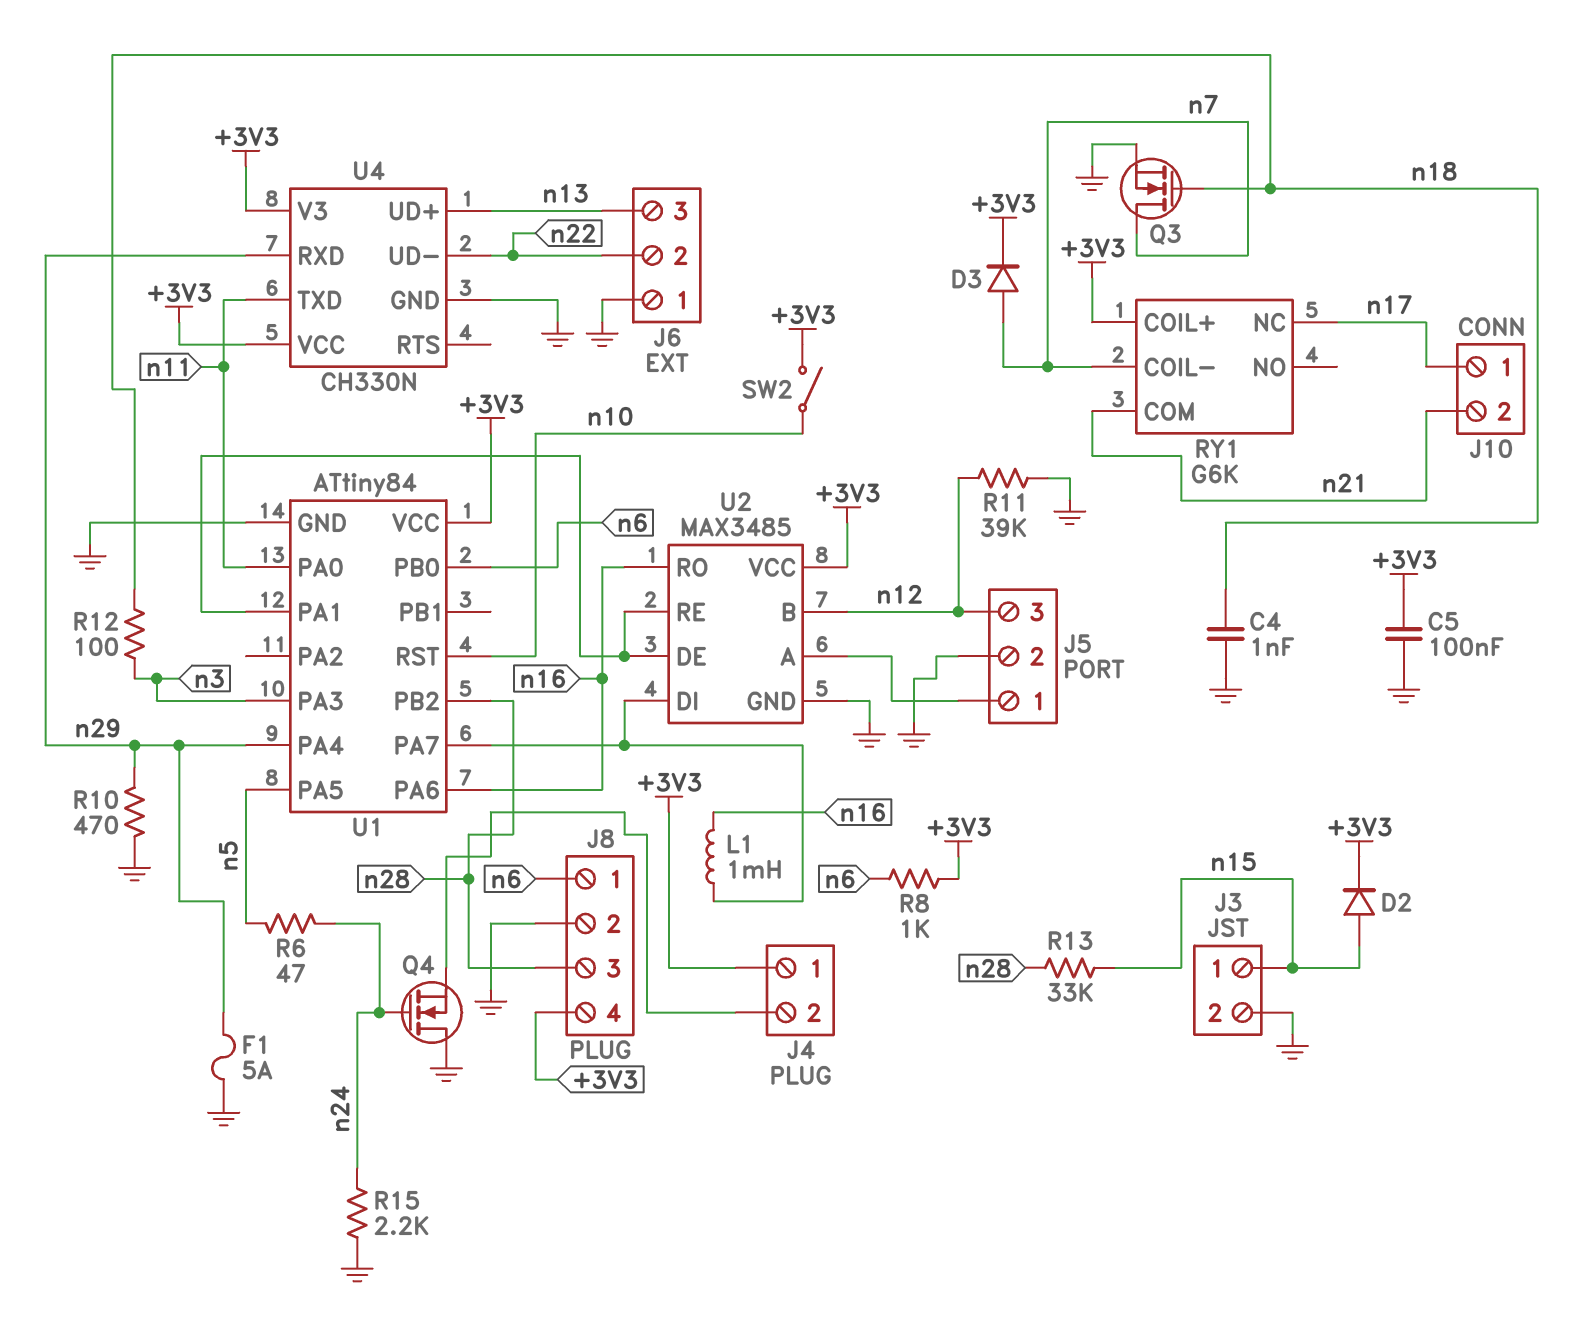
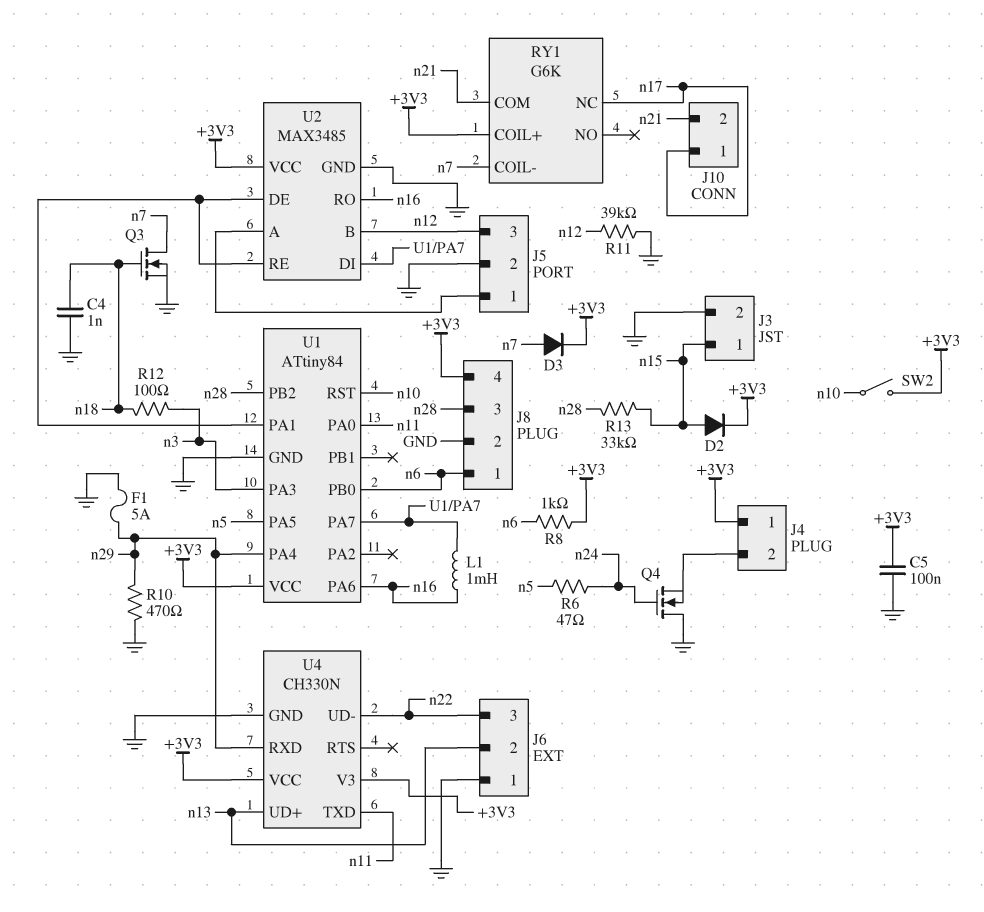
J6 pin 2: n22 -> n13
J6 pin 3: n13 -> n22
R15: 2.2k (GND, n24) -> none

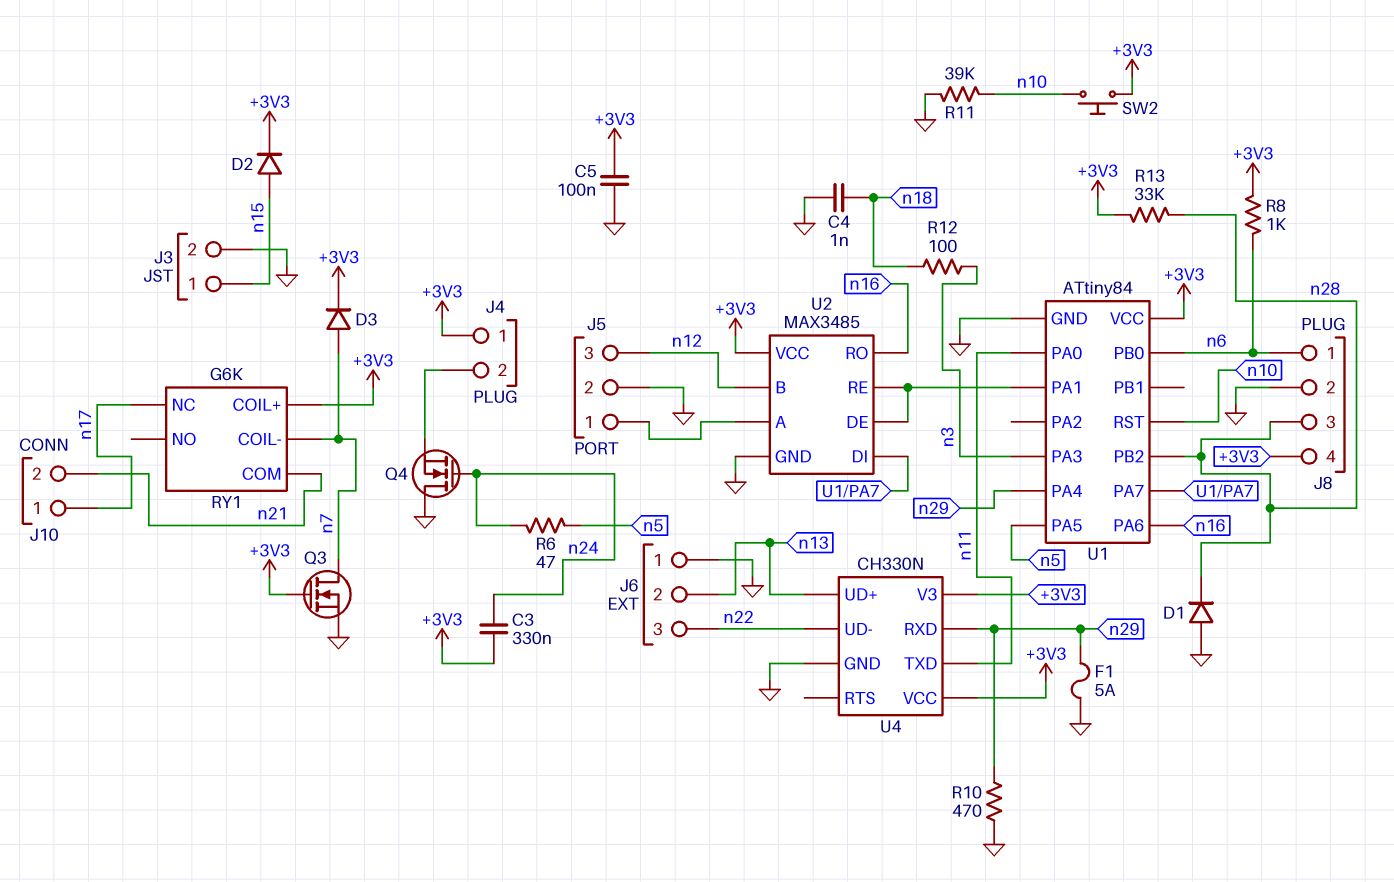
C3: none -> 330nF (+3V3, n24)
D1: none -> diode (A GND, K n28)
L1: 1mH (U1/PA7, n16) -> none
Q3: NMOS (G n18, D n7, S GND) -> NMOS (G +3V3, D n7, S GND)
R11: 39k (GND, n12) -> 39k (GND, n10)
R13: 33k (n15, n28) -> 33k (+3V3, n28)
SW2: switch (+3V3, n10) -> button (+3V3, n10)

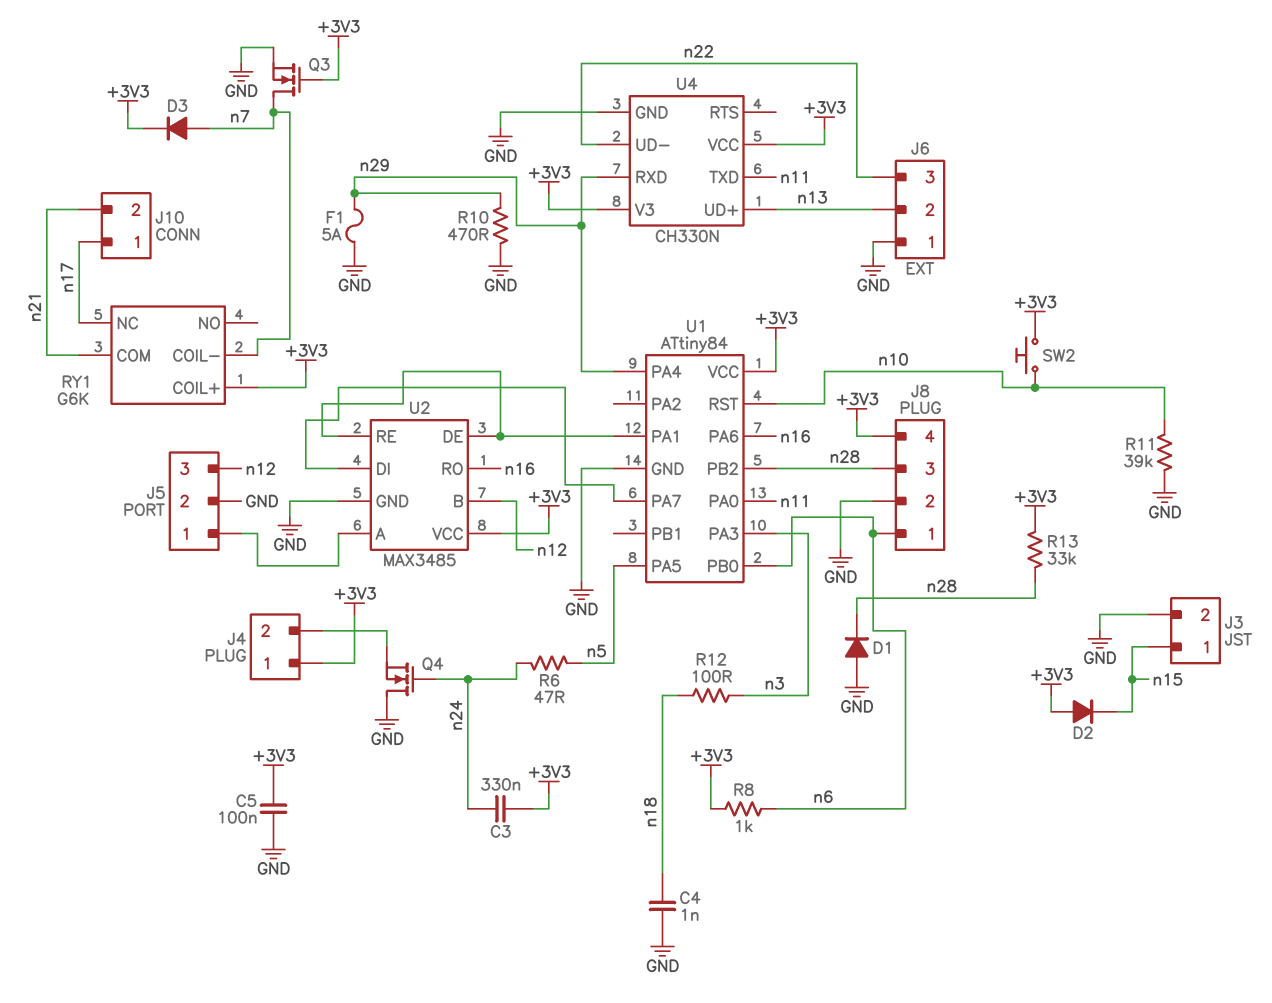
D2: diode (A n15, K +3V3) -> diode (A +3V3, K n15)

